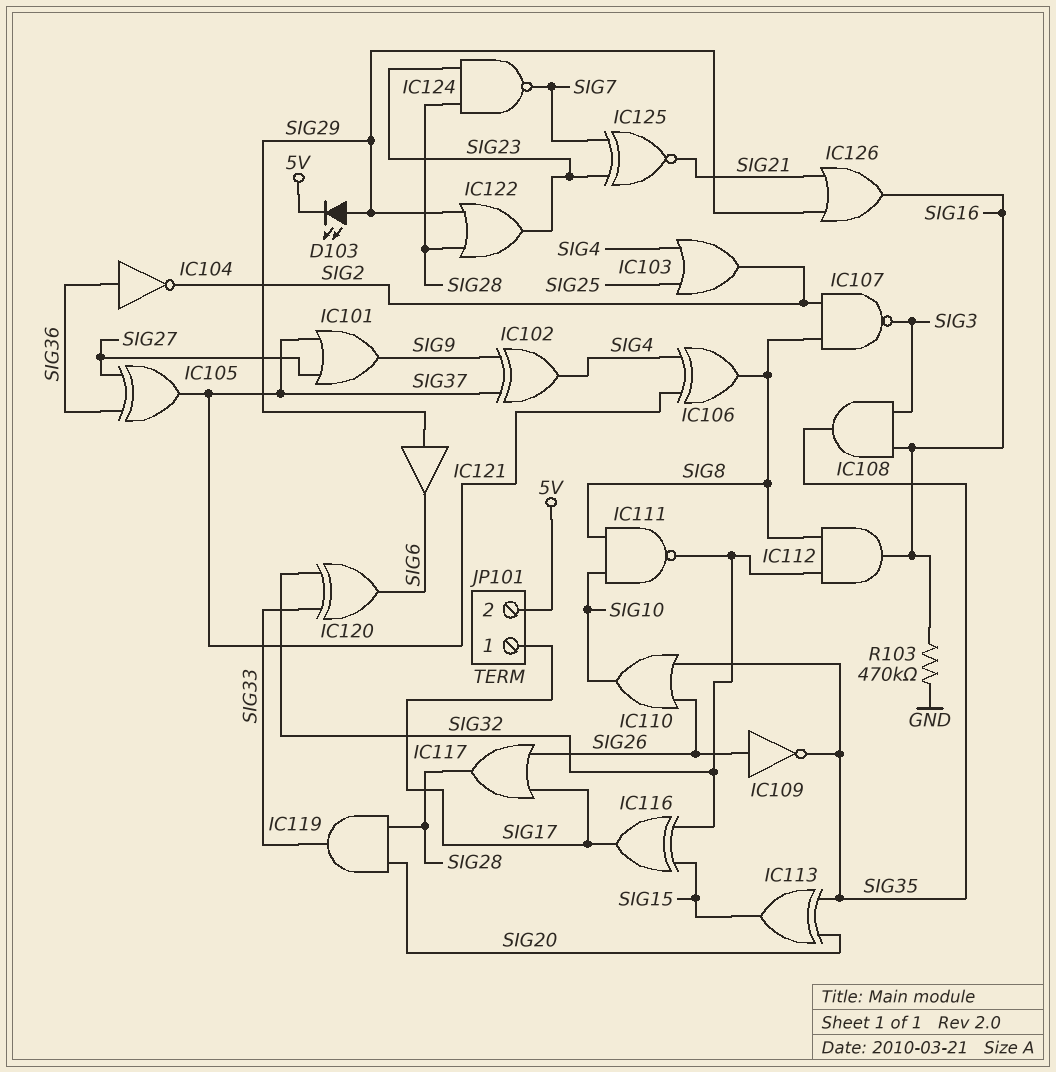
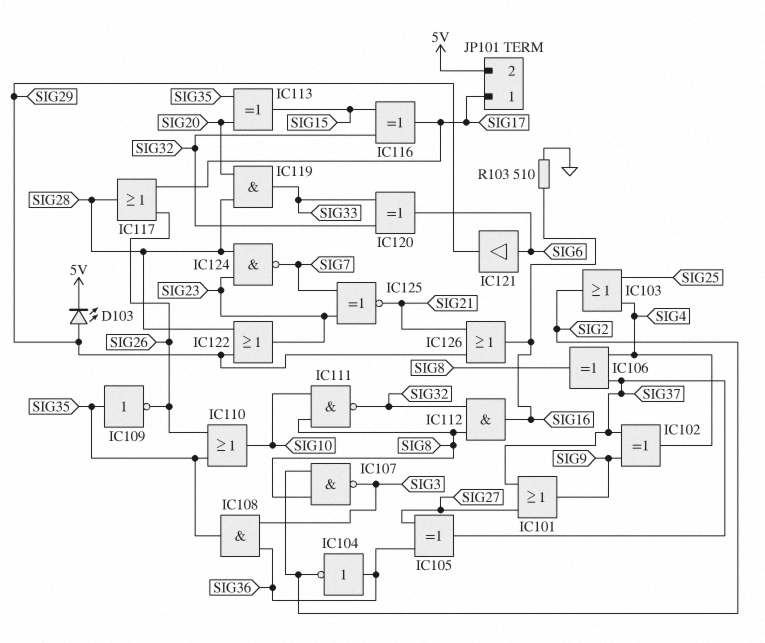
IC108: AND (in SIG3, in SIG16, out SIG35) -> AND (in SIG3, in SIG36, out SIG35)
IC109: NOT (in SIG26, out SIG35) -> NOT (in SIG35, out SIG26)
IC121: buffer (in SIG29, out SIG6) -> buffer (in SIG6, out SIG29)
R103: 470k (GND, SIG16) -> 510 (GND, SIG16)

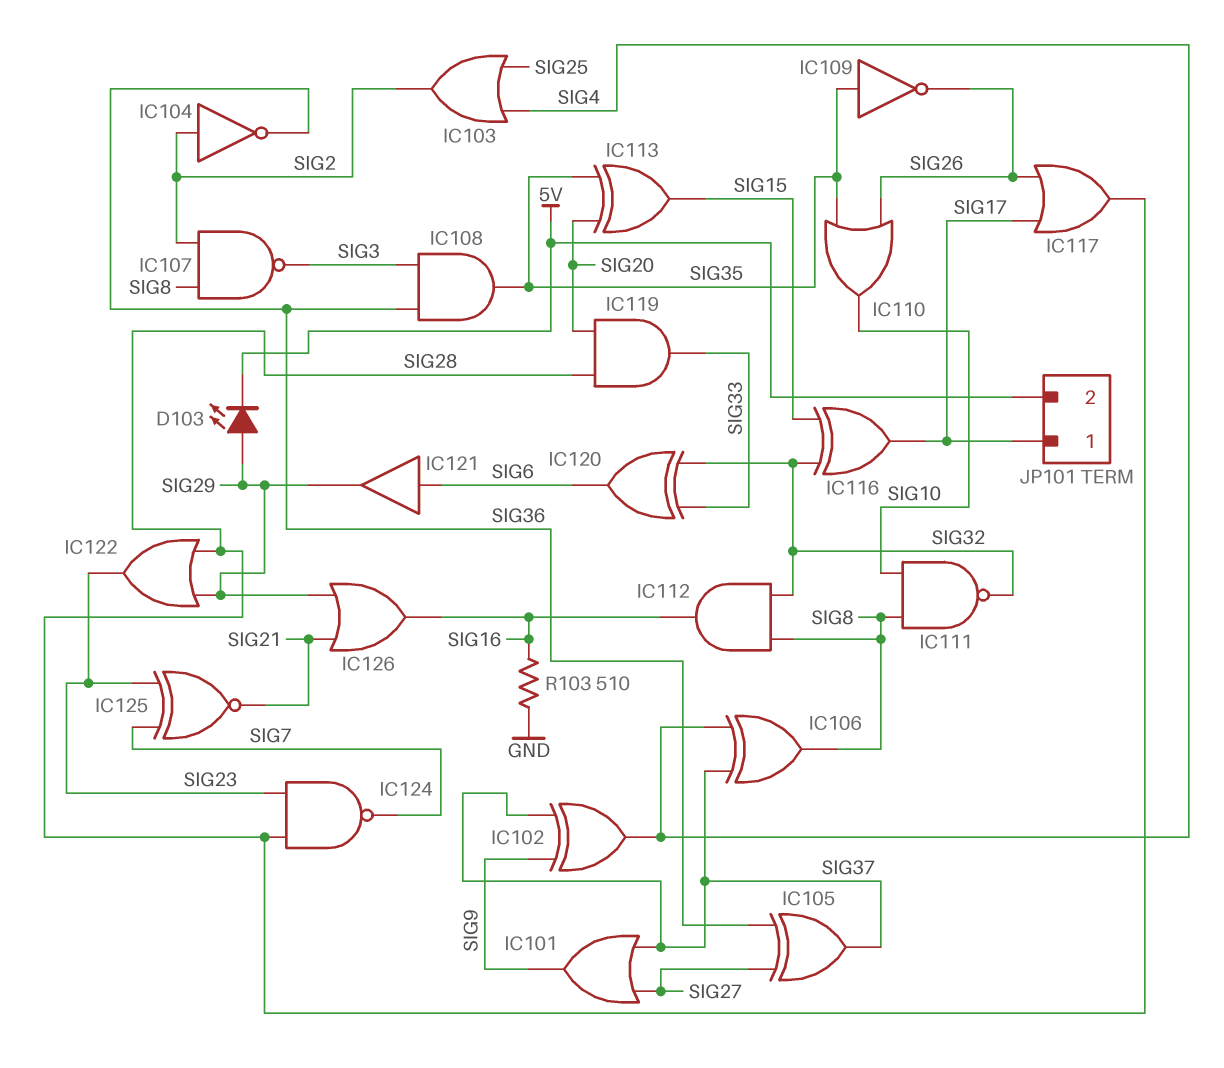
IC104: NOT (in SIG36, out SIG2) -> NOT (in SIG2, out SIG36)

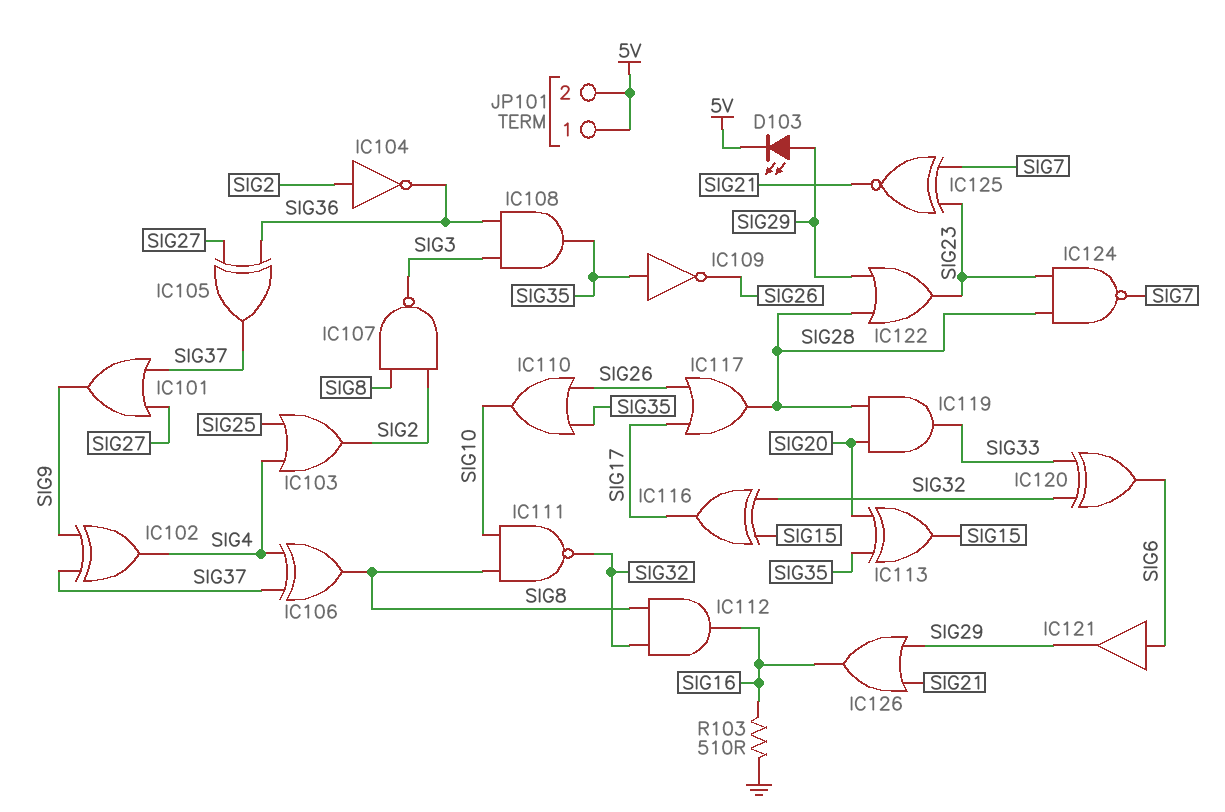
JP101 pin 1: SIG17 -> 5V

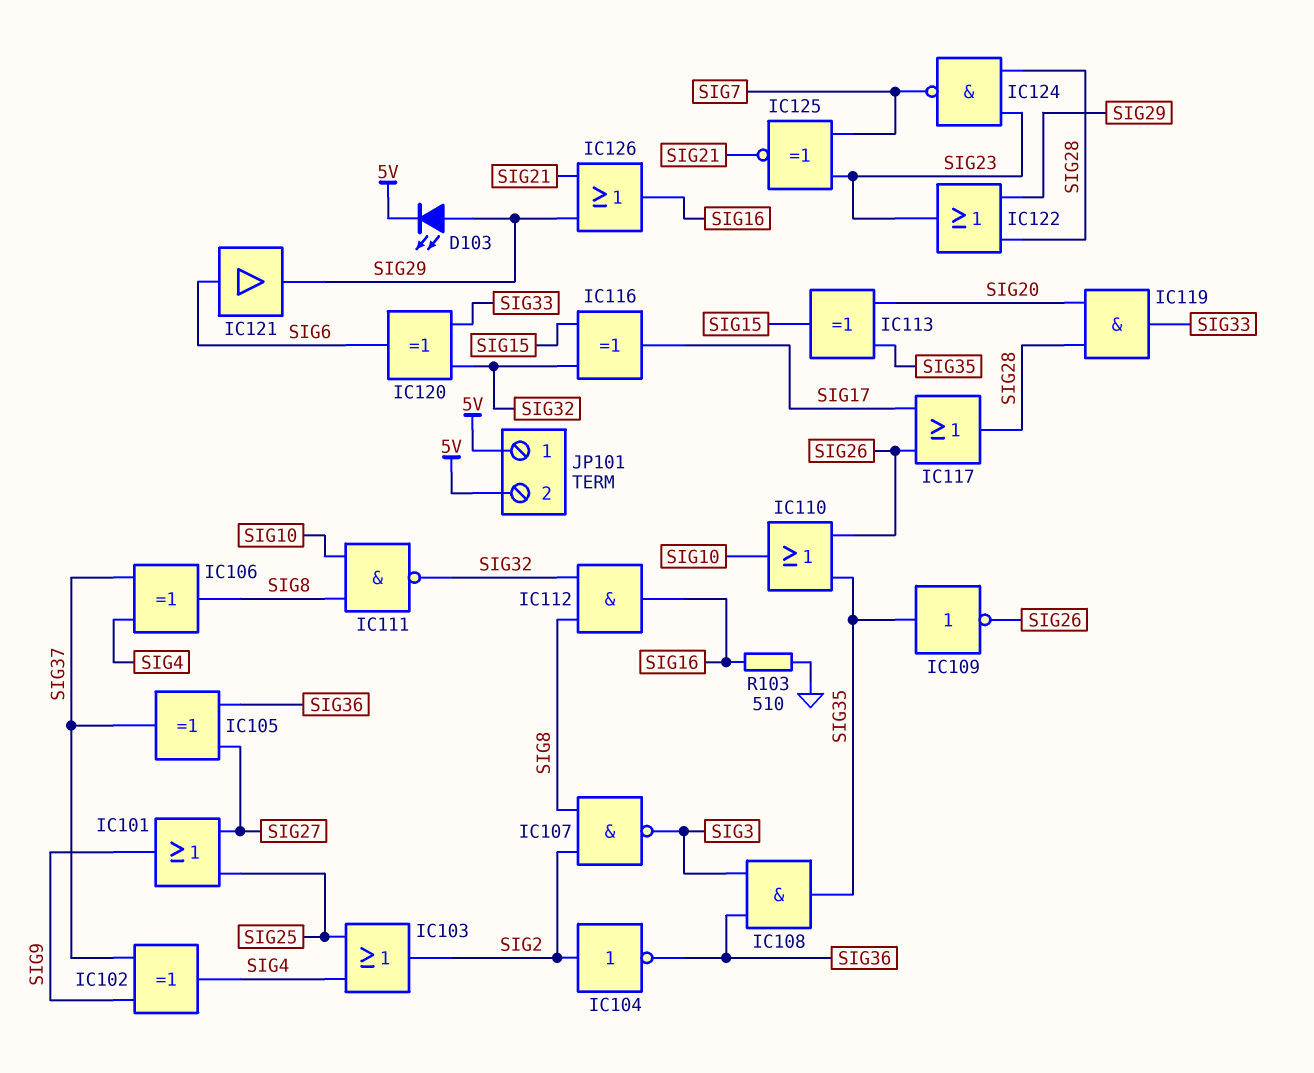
IC101: OR (in SIG27, in SIG37, out SIG9) -> OR (in SIG25, in SIG27, out SIG9)

